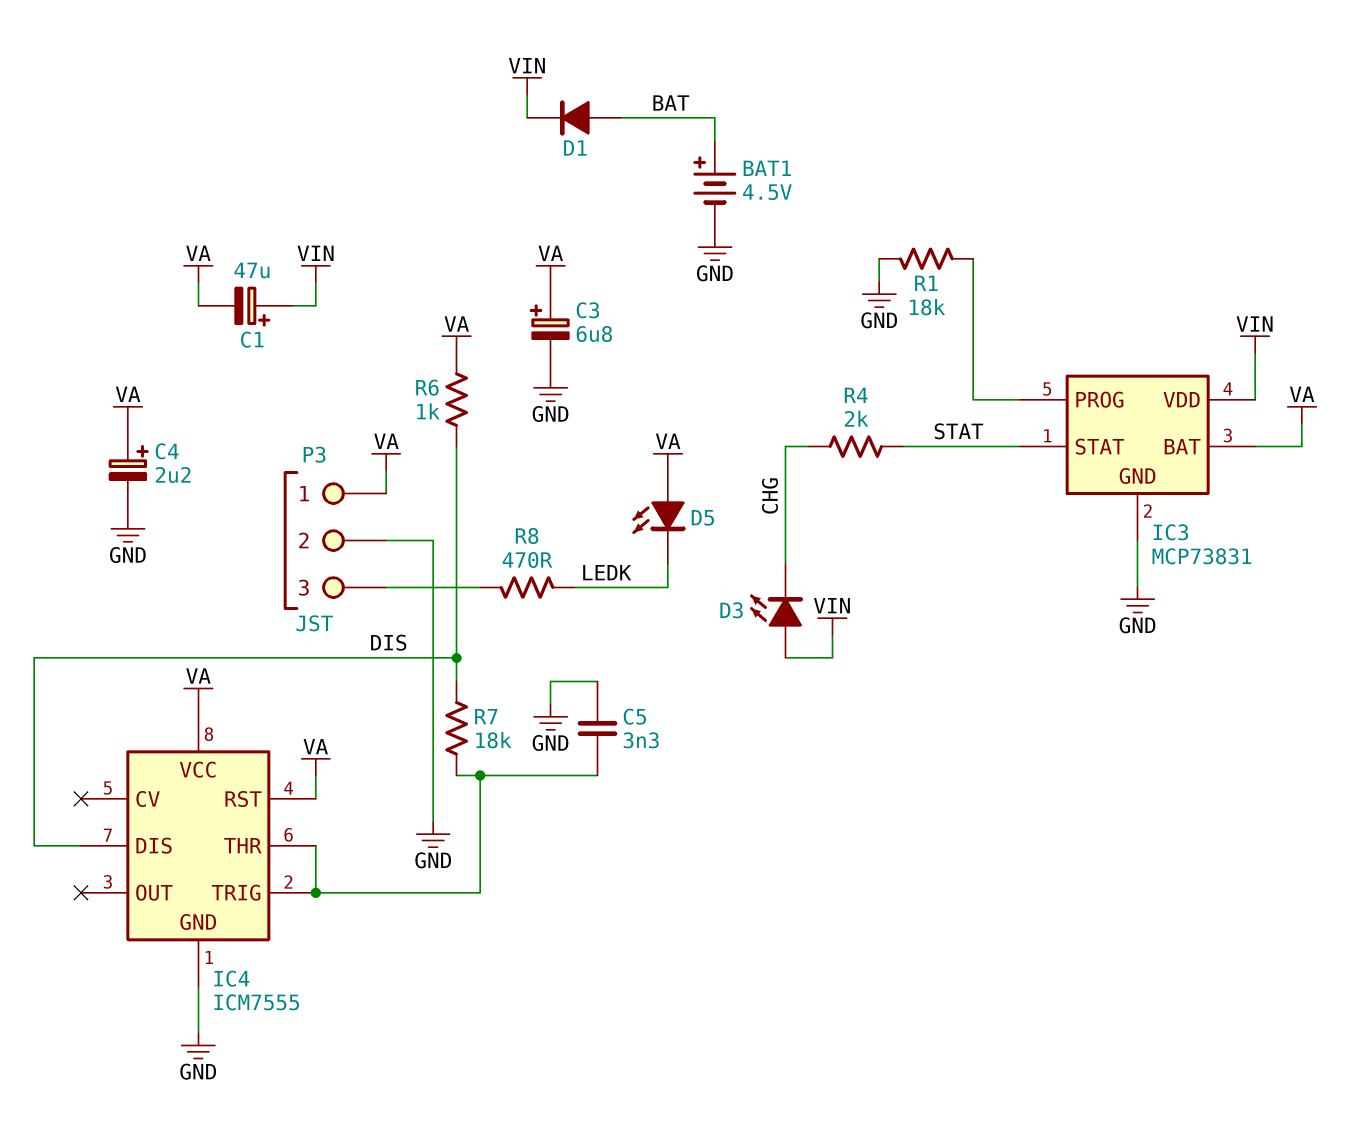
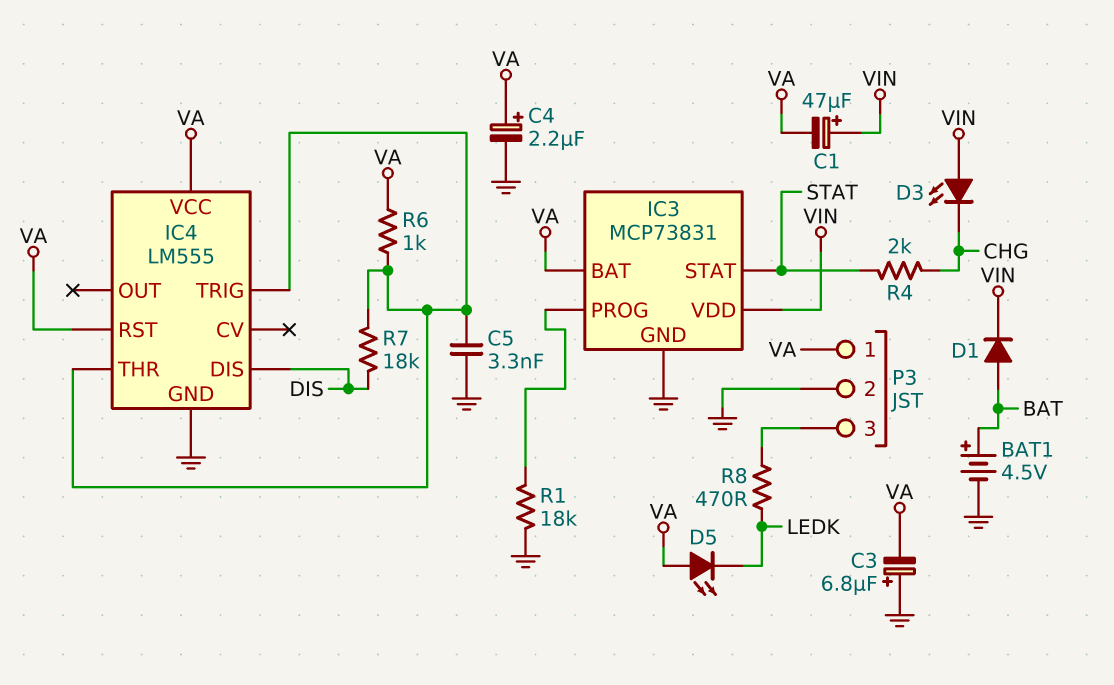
C3: 6.8uF (plus VA, minus GND) -> 6.8uF (plus GND, minus VA)
IC4: ICM7555 -> LM555
R6: 1k (DIS, VA) -> 1k (IC4/THR, VA)

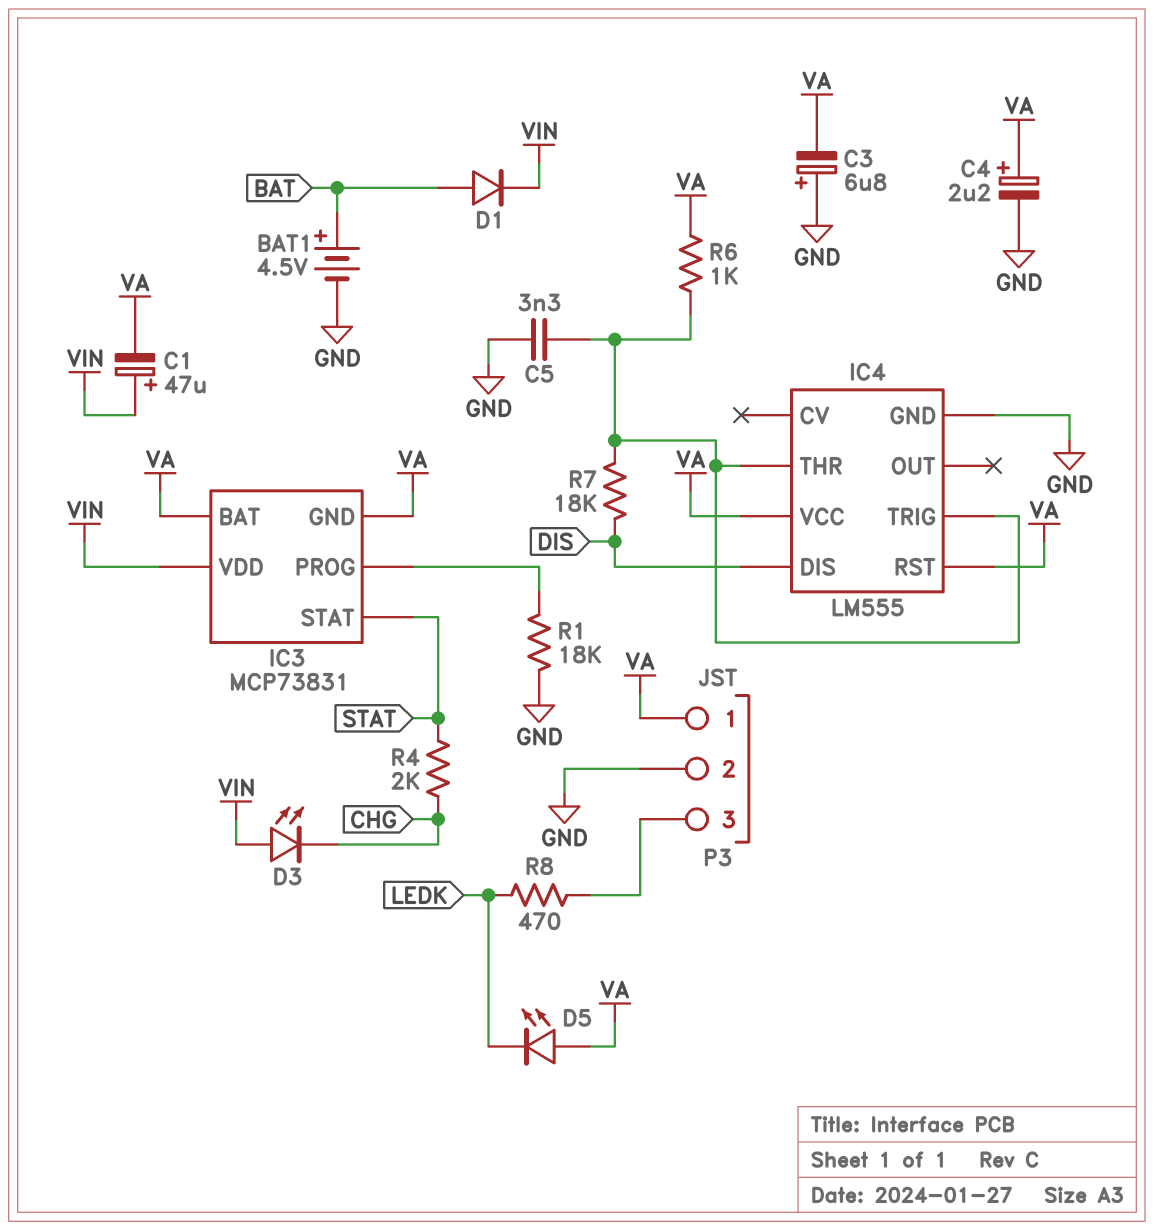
IC3 pin GND: GND -> VA

